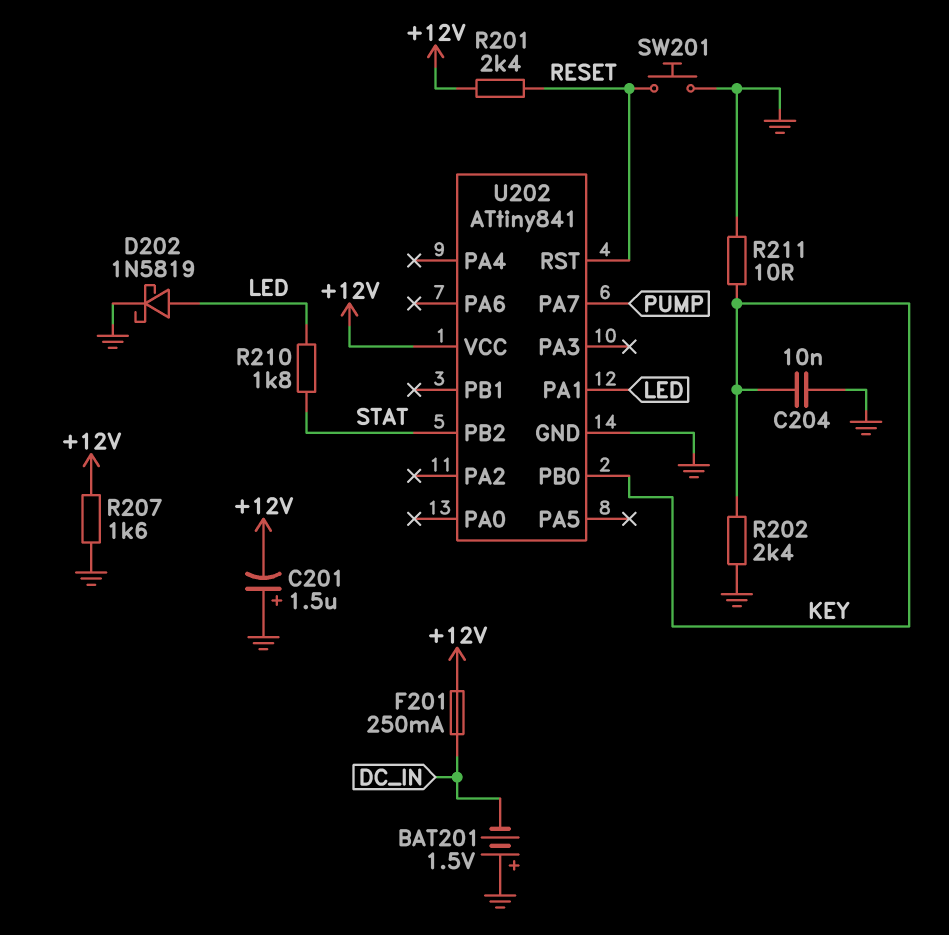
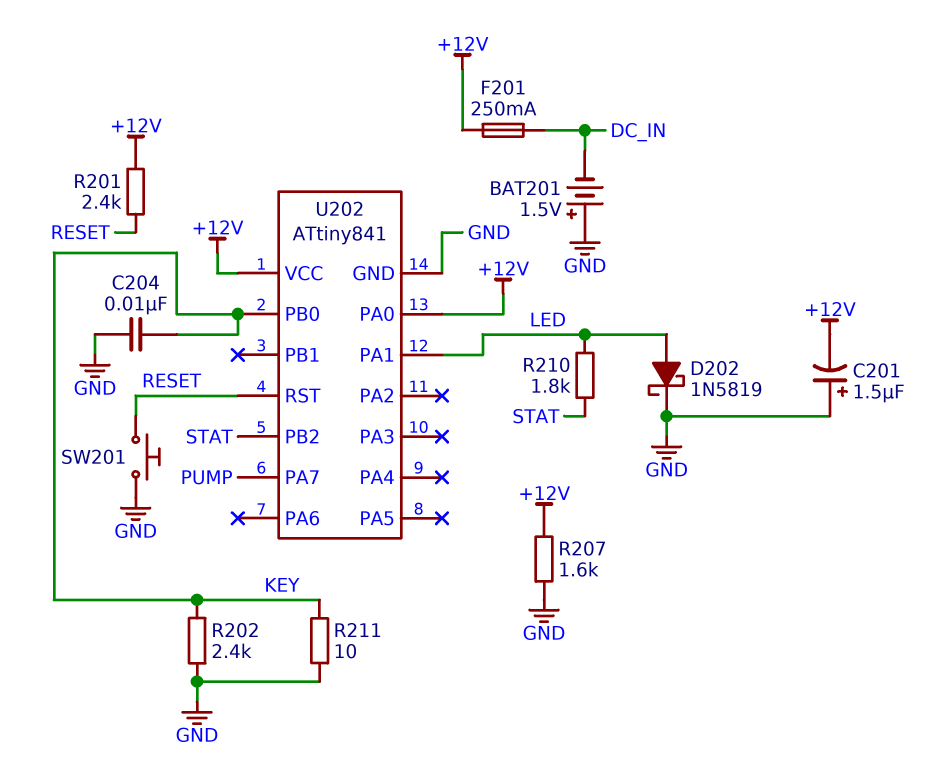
U202 pin PA0: none -> +12V

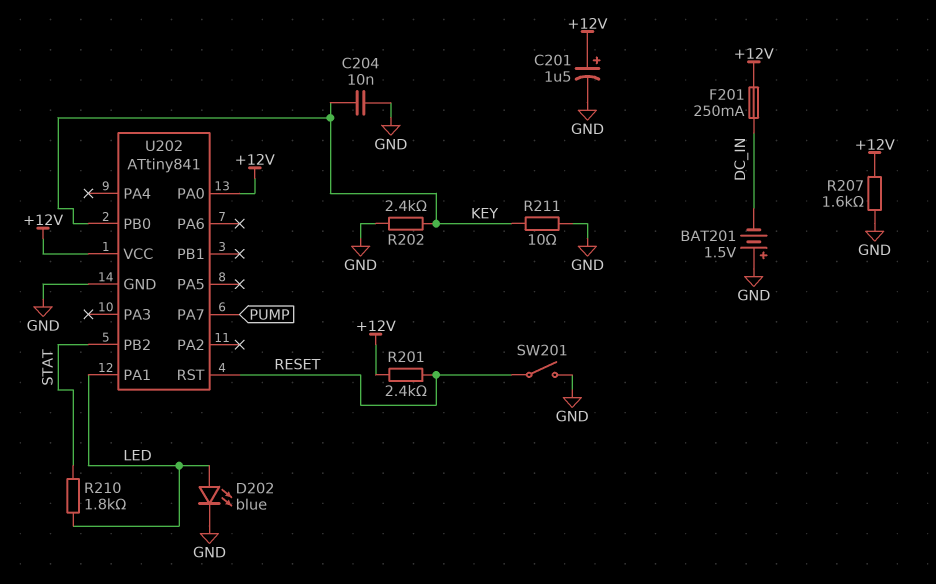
C201: 1.5uF (plus GND, minus +12V) -> 1.5uF (plus +12V, minus GND)
D202: schottky 1N5819 (A LED, K GND) -> LED blue (A LED, K GND)
SW201: button (GND, RESET) -> switch (GND, RESET)

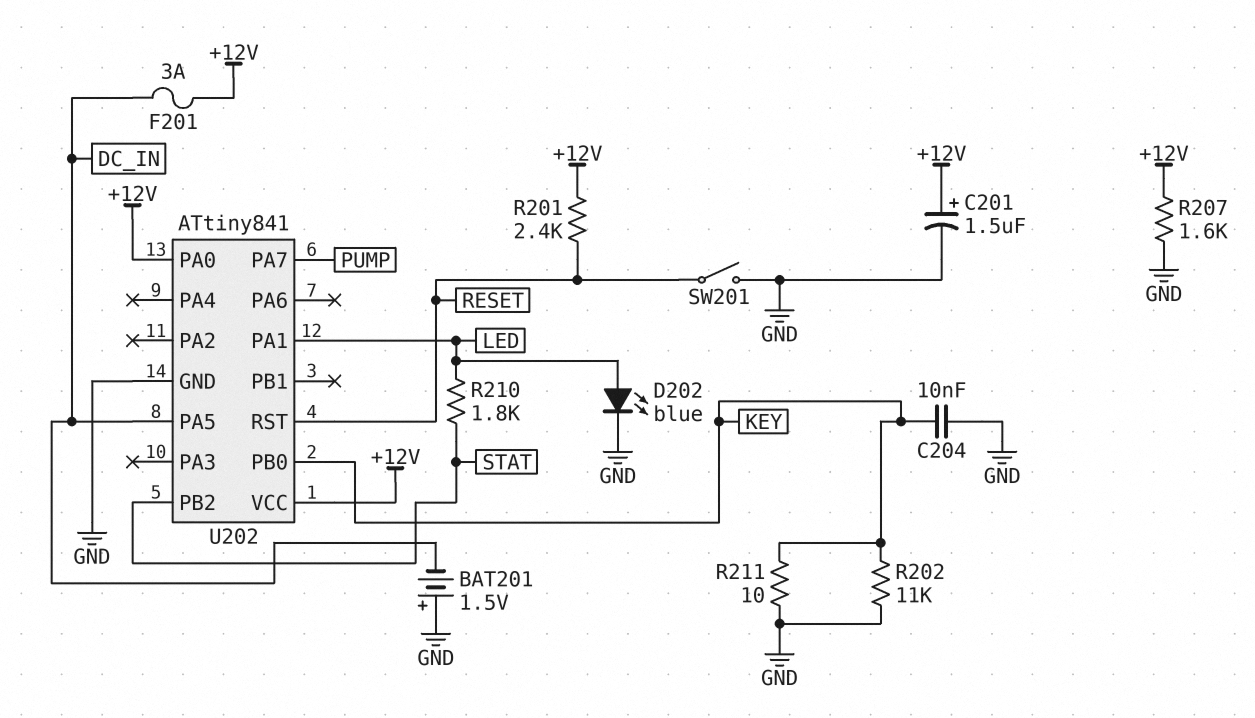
F201: 250mA (+12V, DC_IN) -> 3A (+12V, DC_IN)
R202: 2.4k (GND, KEY) -> 11k (GND, KEY)
U202 pin PA5: none -> DC_IN

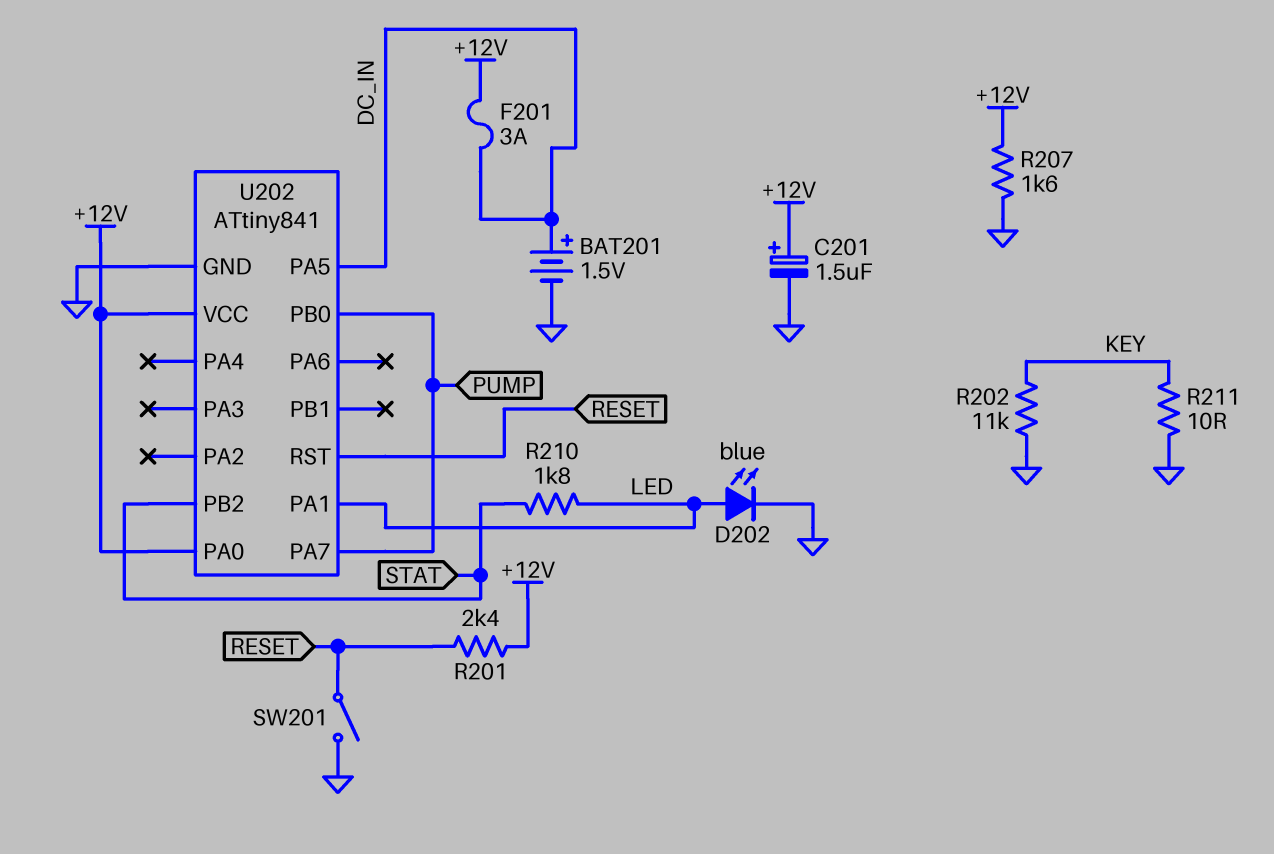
BAT201: 1.5V (plus GND, minus DC_IN) -> 1.5V (plus DC_IN, minus GND)
C204: 10nF (GND, KEY) -> none
U202 pin PB0: KEY -> PUMP

